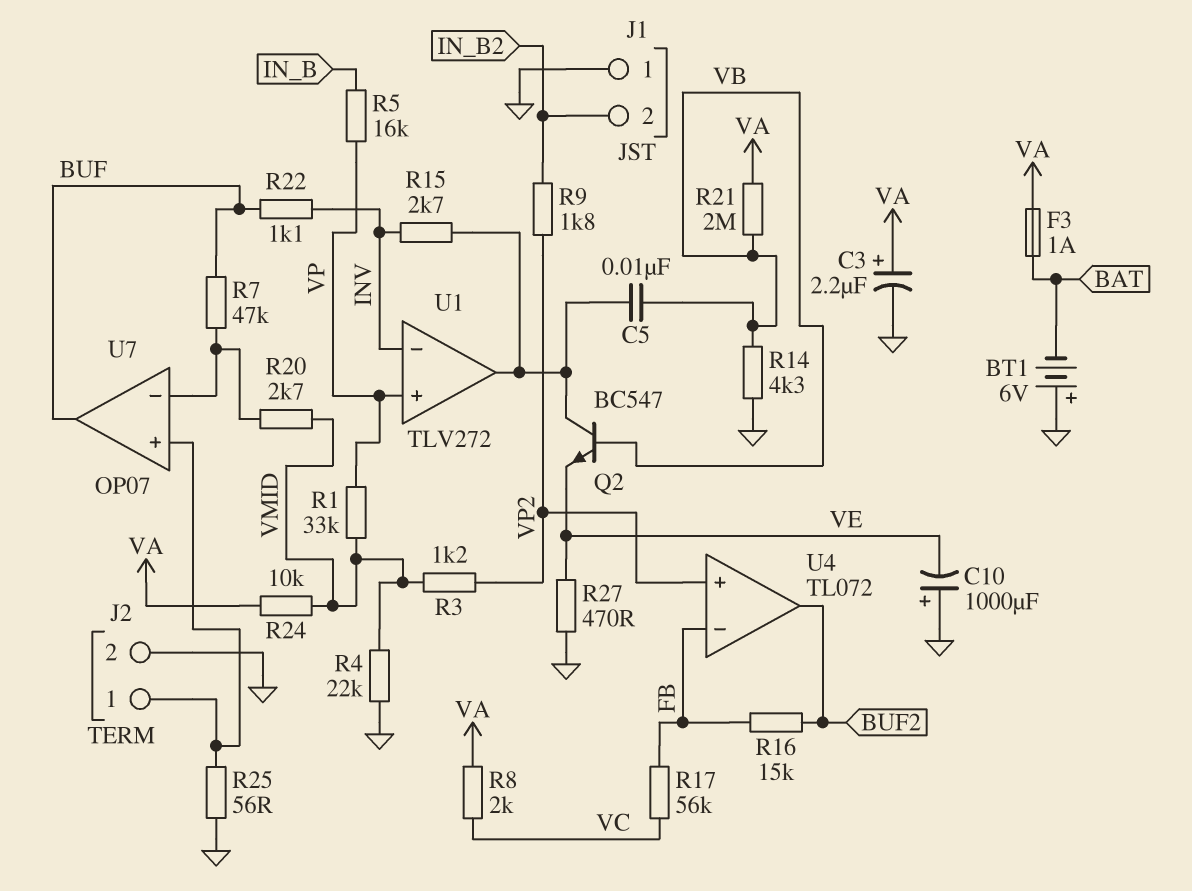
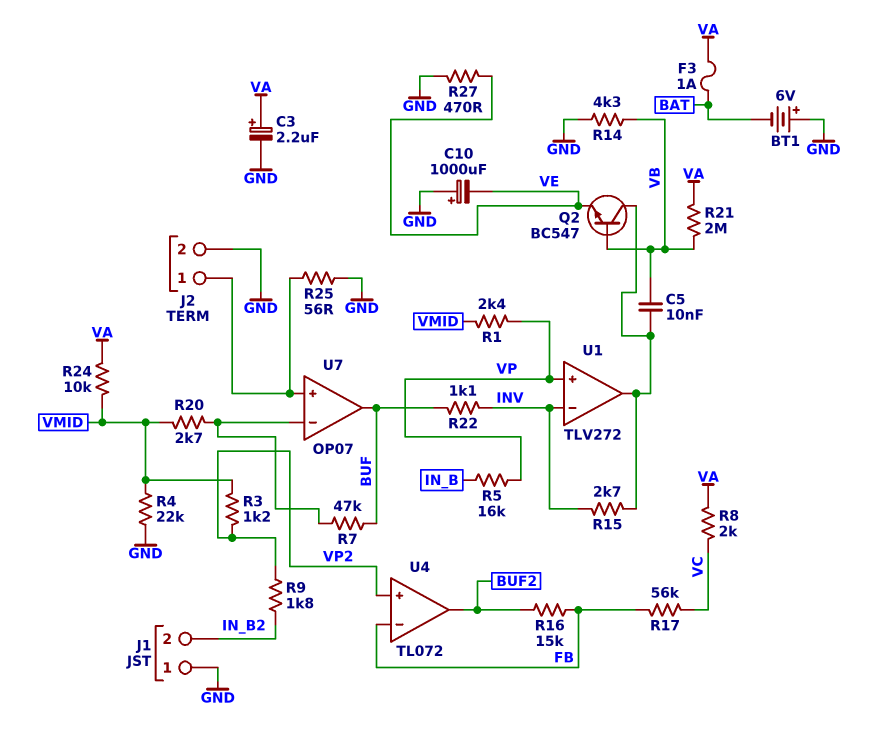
R1: 33k (VMID, VP) -> 2.4k (VMID, VP)

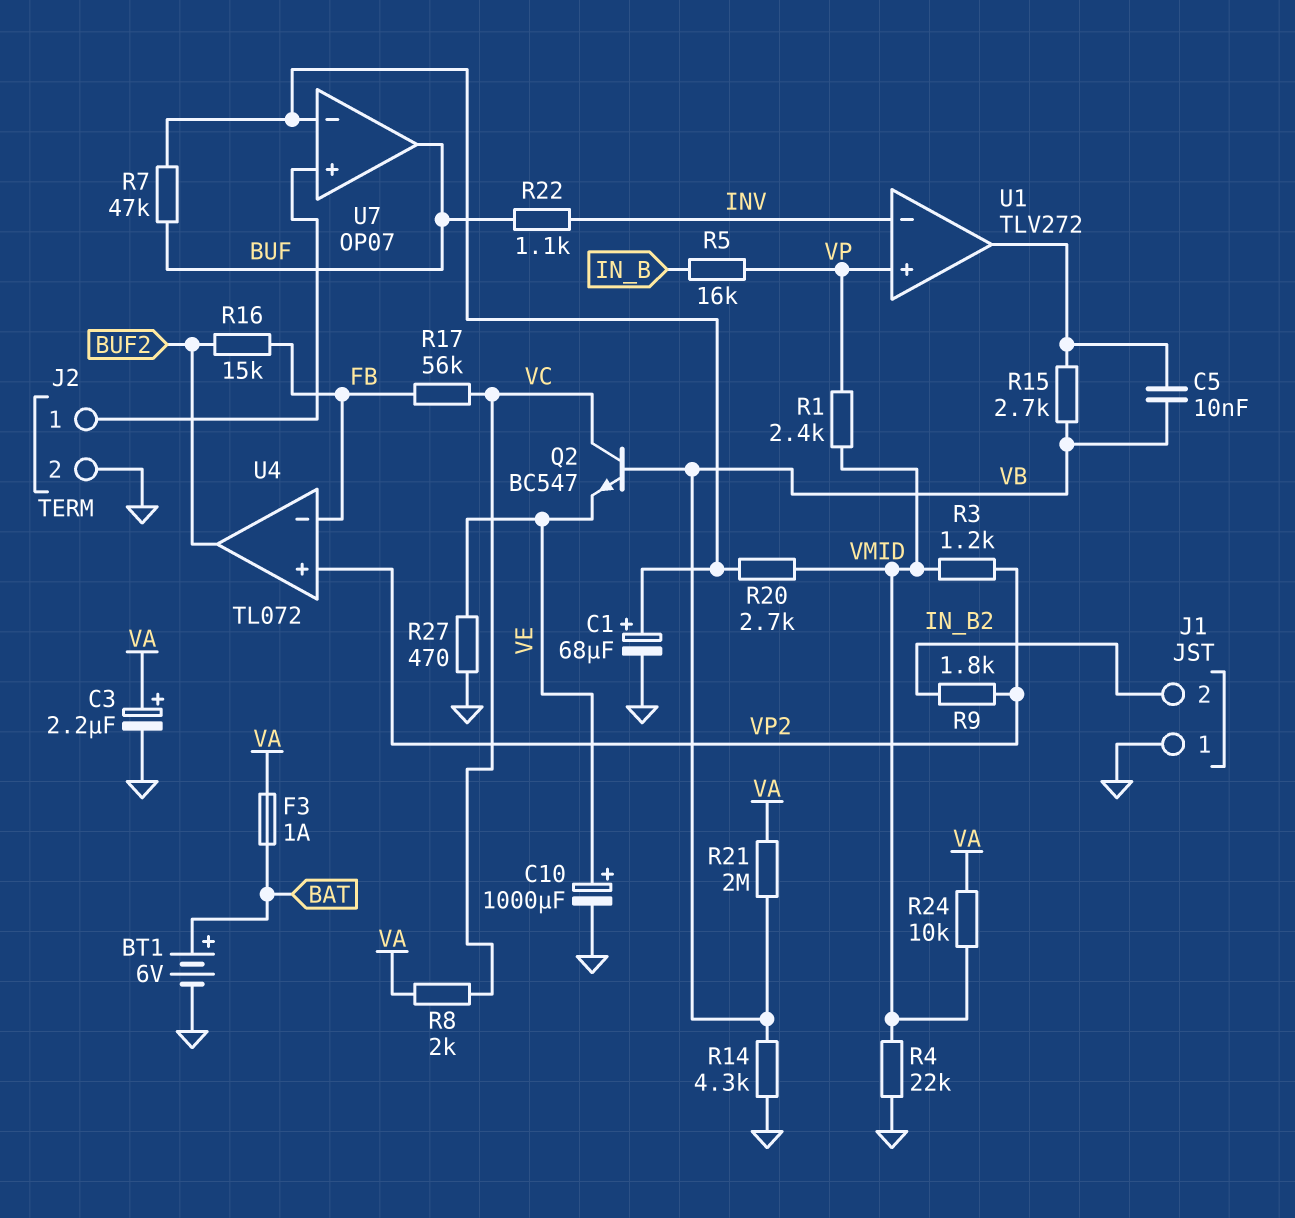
BT1: 6V (plus GND, minus BAT) -> 6V (plus BAT, minus GND)
C1: none -> 68uF (plus U7/in-, minus GND)
C10: 1000uF (plus GND, minus VE) -> 1000uF (plus VE, minus GND)
Q2: NPN BC547 (B VB, C U1/out, E VE) -> NPN BC547 (B VB, C VC, E VE)
R15: 2.7k (INV, U1/out) -> 2.7k (U1/out, VB)
R25: 56 (GND, J2/1) -> none

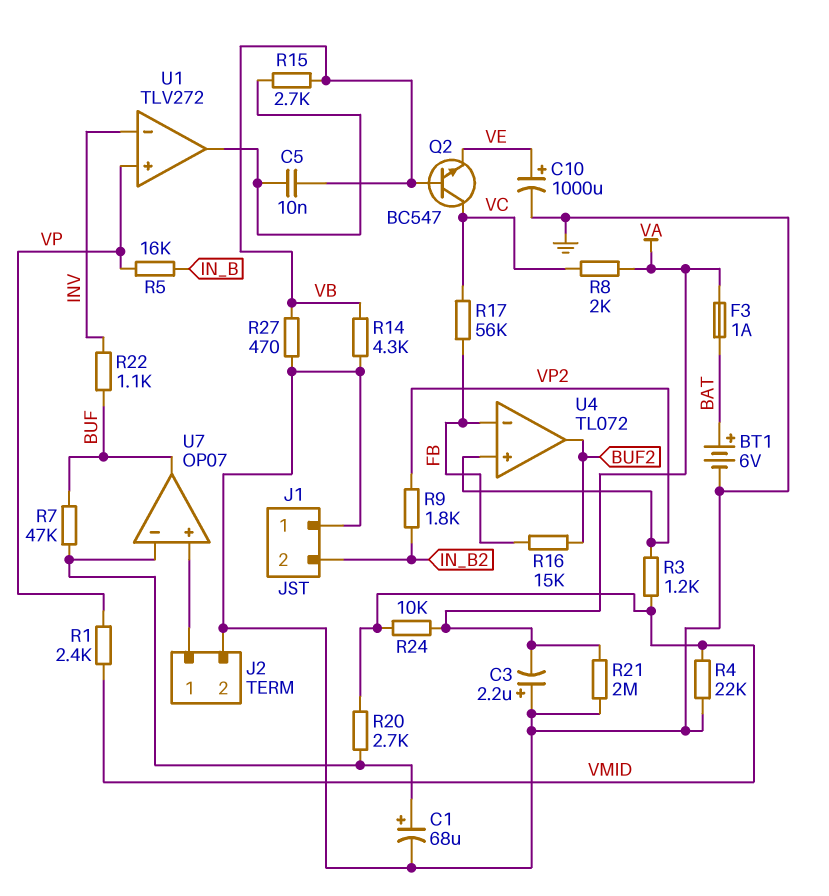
C3: 2.2uF (plus VA, minus GND) -> 2.2uF (plus GND, minus VA)
R21: 2M (VA, VB) -> 2M (GND, VA)
R27: 470 (GND, VE) -> 470 (GND, VB)

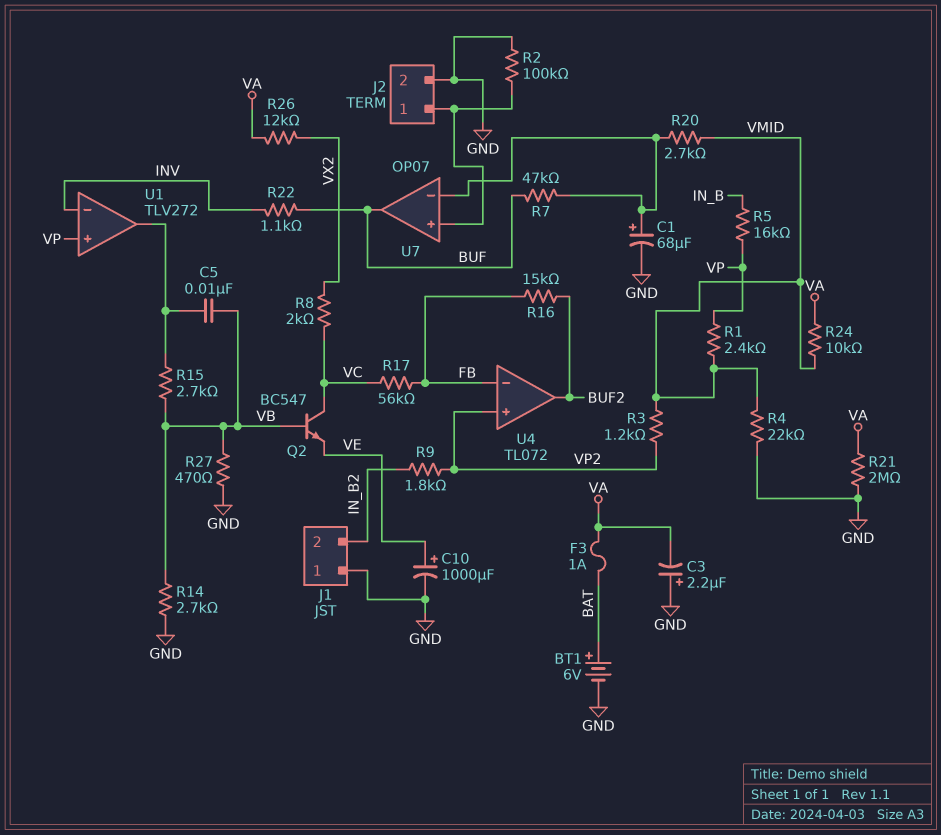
R2: none -> 100k (GND, J2/1)
R8: 2k (VA, VC) -> 2k (VC, VX2)
R14: 4.3k (GND, VB) -> 2.7k (GND, VB)
R26: none -> 12k (VA, VX2)

